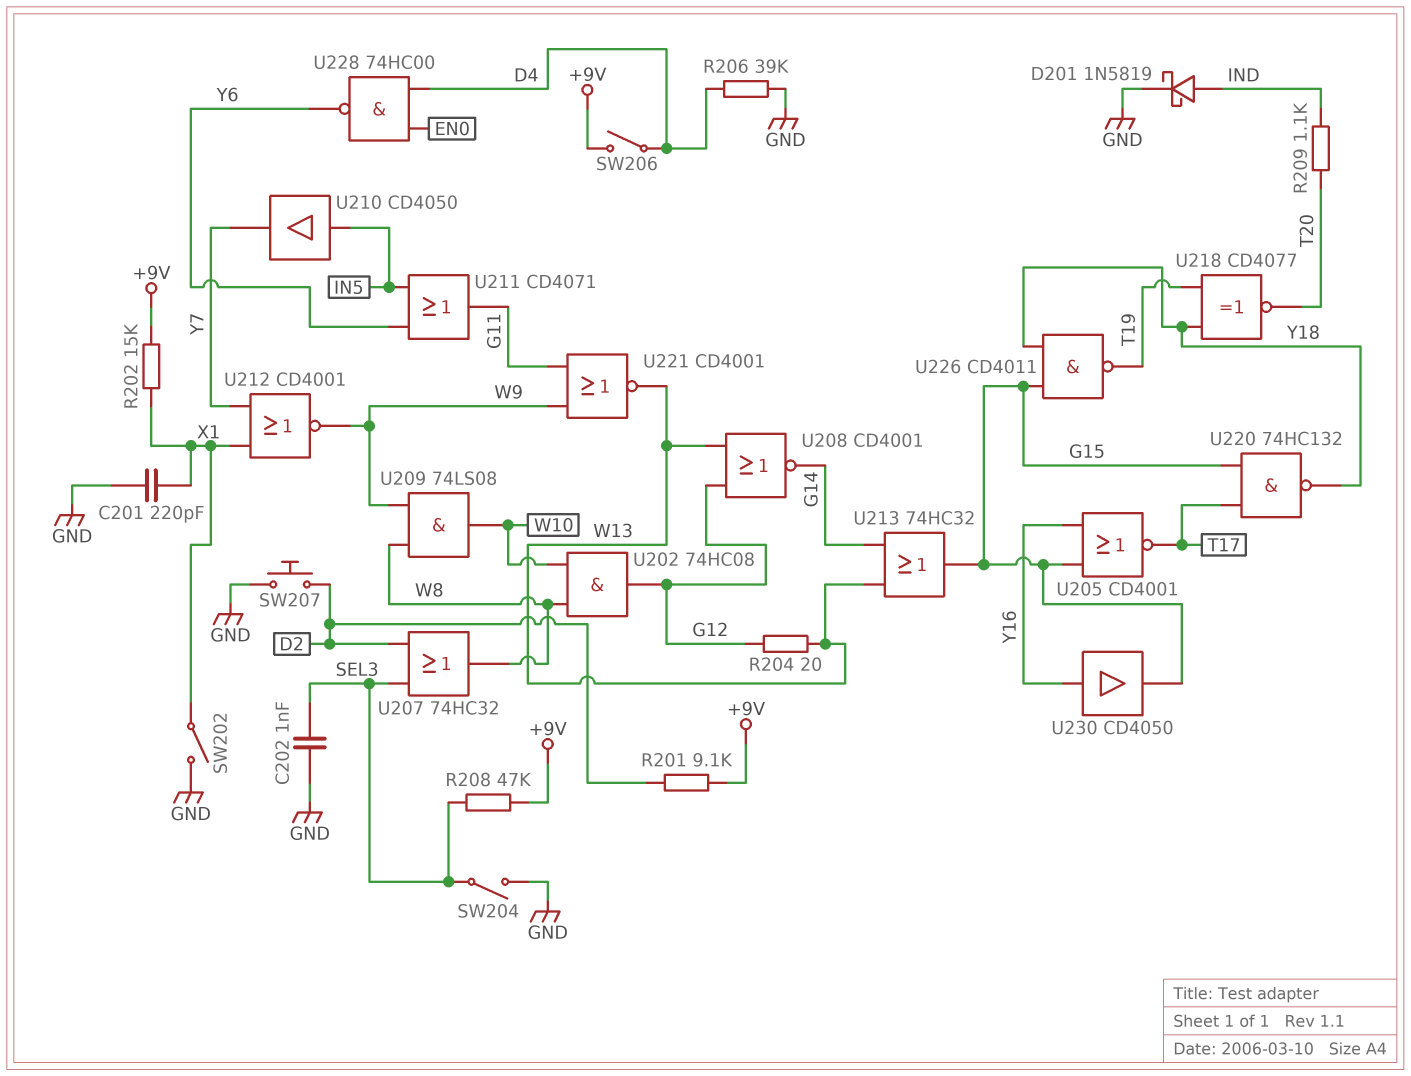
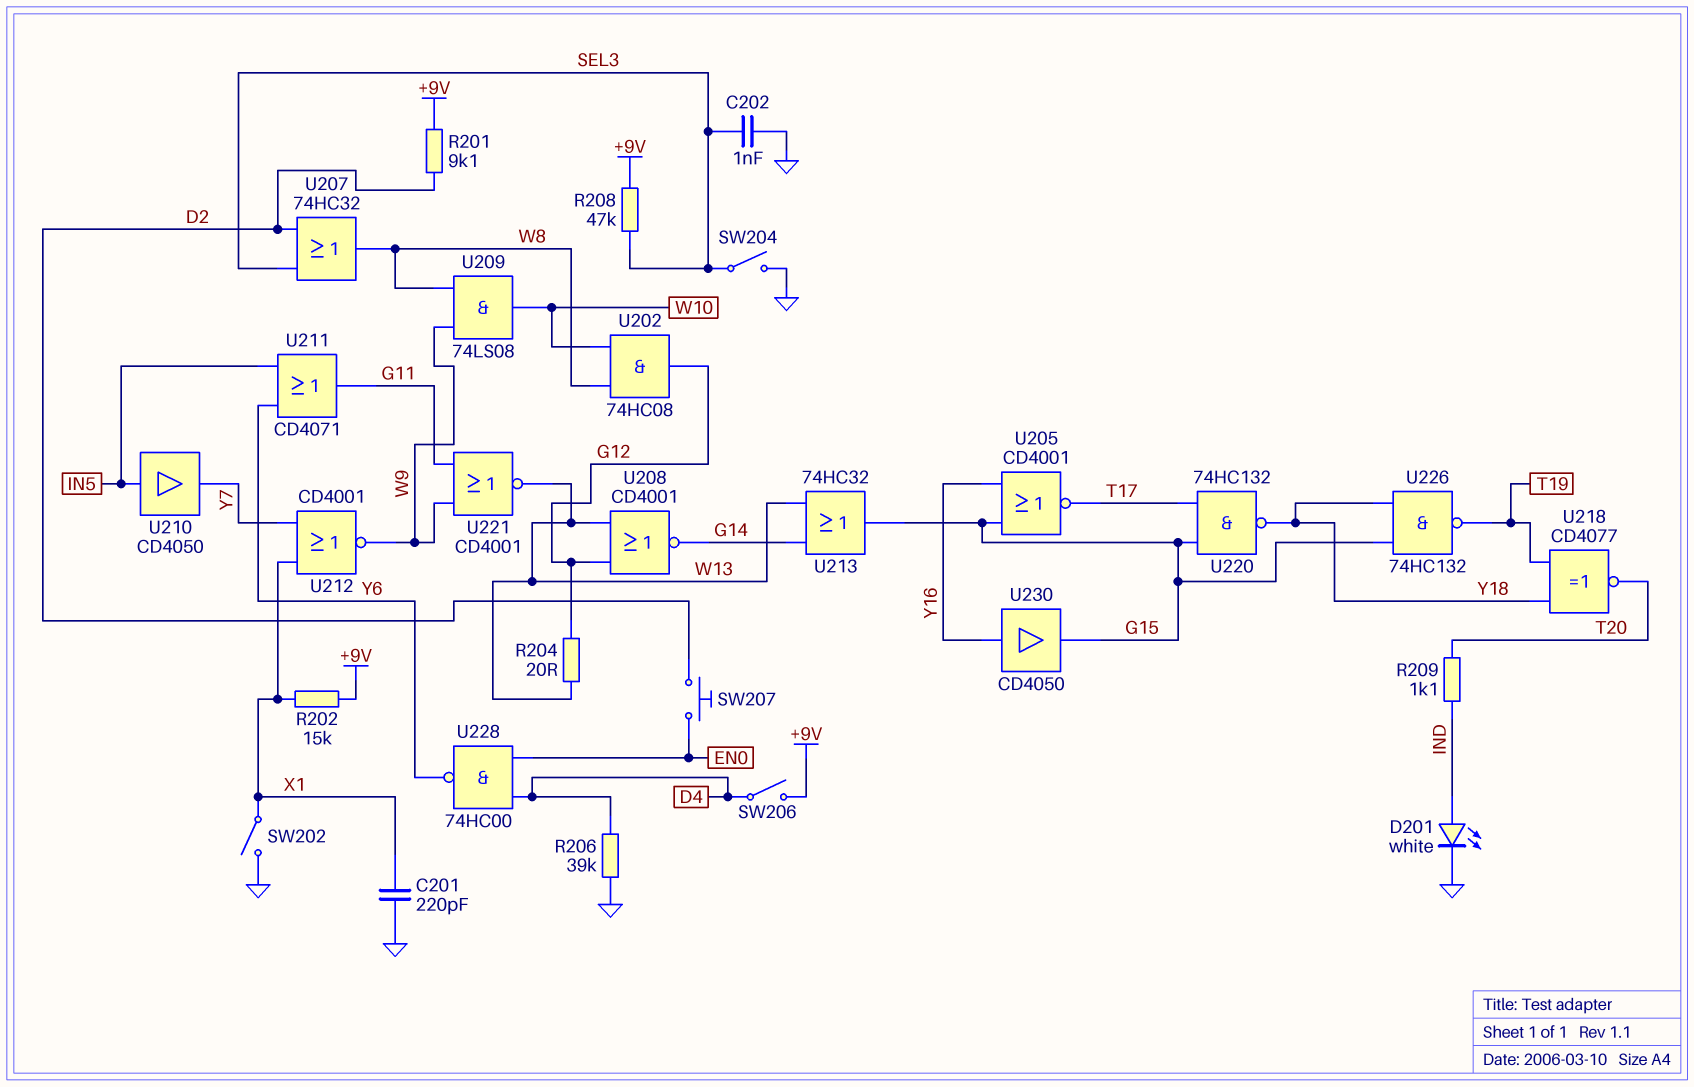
D201: schottky 1N5819 (A IND, K GND) -> LED white (A IND, K GND)
SW207: button (D2, GND) -> button (D2, EN0)
U226: NAND CD4011 (in G15, in Y18, out T19) -> NAND 74HC132 (in G15, in Y18, out T19)

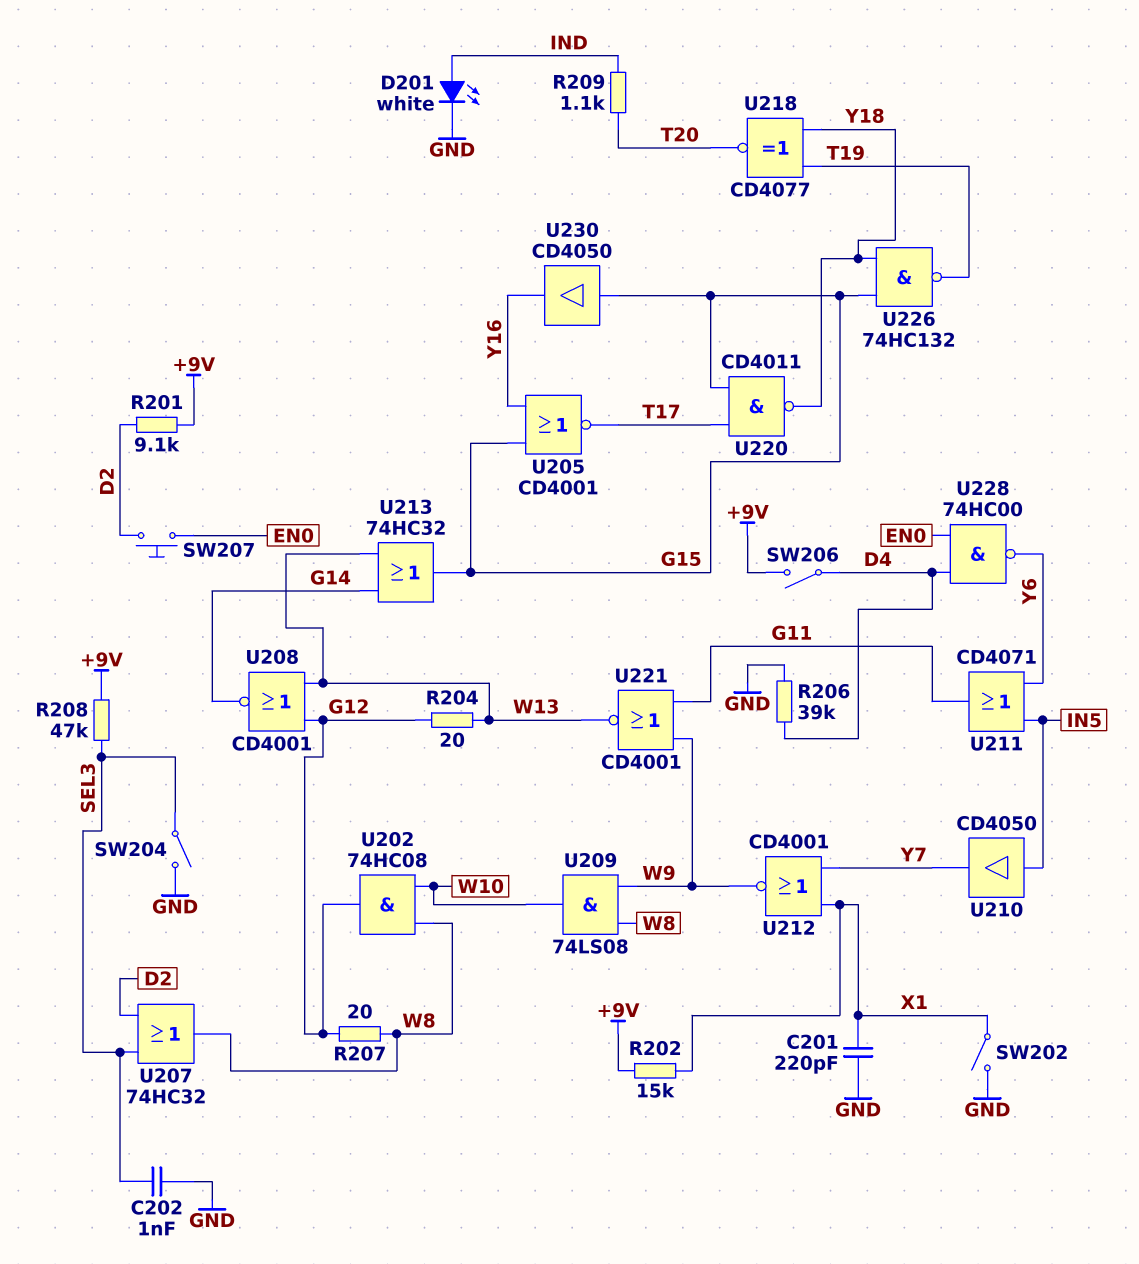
R207: none -> 20 (G12, W8)
U220: NAND 74HC132 (in G15, in T17, out Y18) -> NAND CD4011 (in G15, in T17, out Y18)
U230: buffer CD4050 (in Y16, out G15) -> buffer CD4050 (in G15, out Y16)

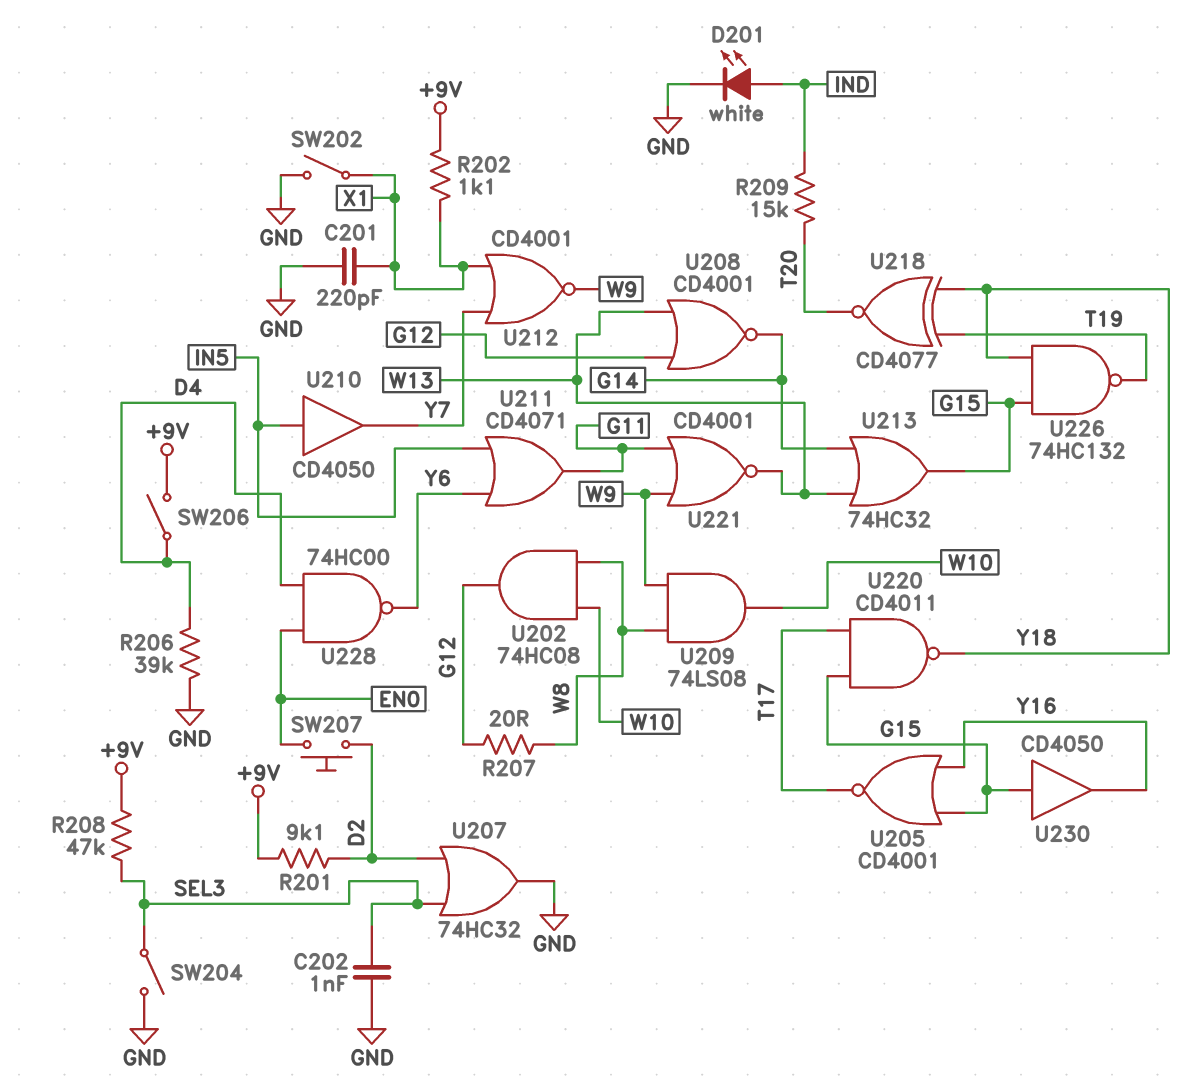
R202: 15k (+9V, X1) -> 1.1k (+9V, X1)
R204: 20 (G12, W13) -> none
R209: 1.1k (IND, T20) -> 15k (IND, T20)
U207: OR 74HC32 (in D2, in SEL3, out W8) -> OR 74HC32 (in D2, in SEL3, out GND)

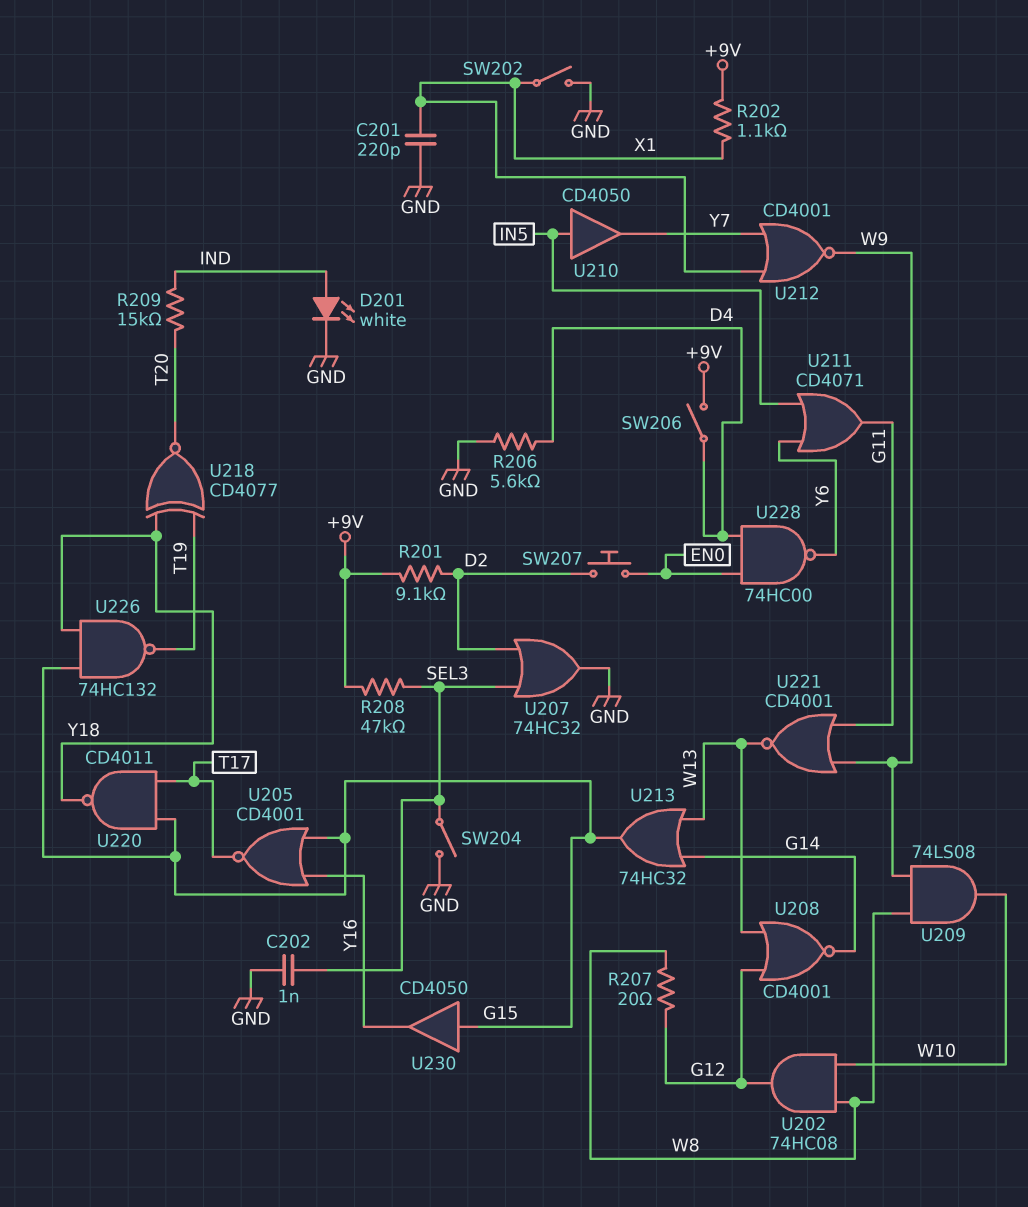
R206: 39k (D4, GND) -> 5.6k (D4, GND)

